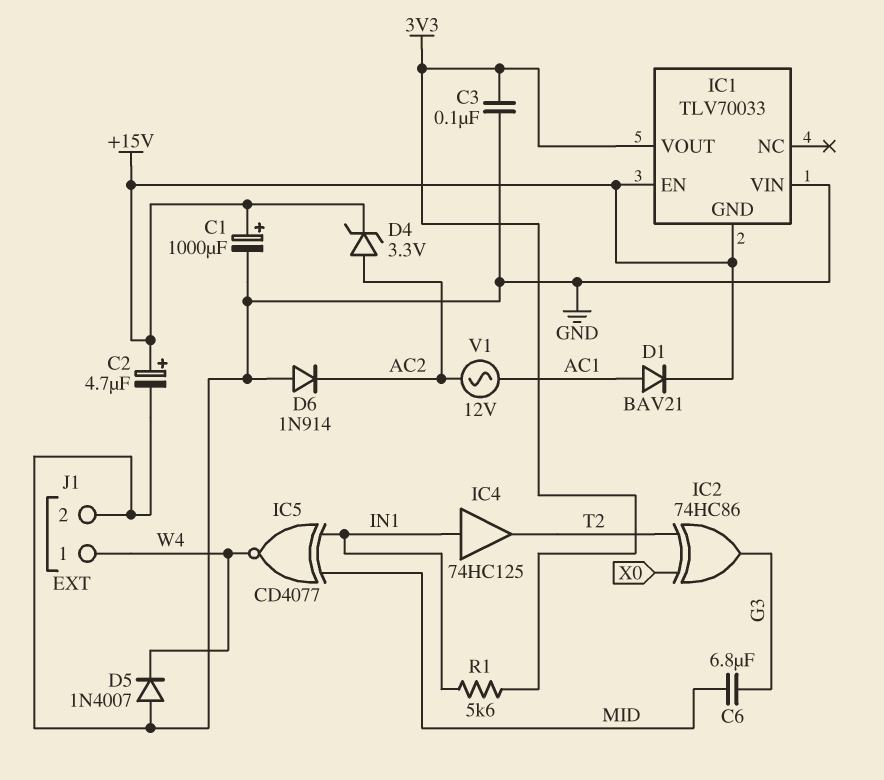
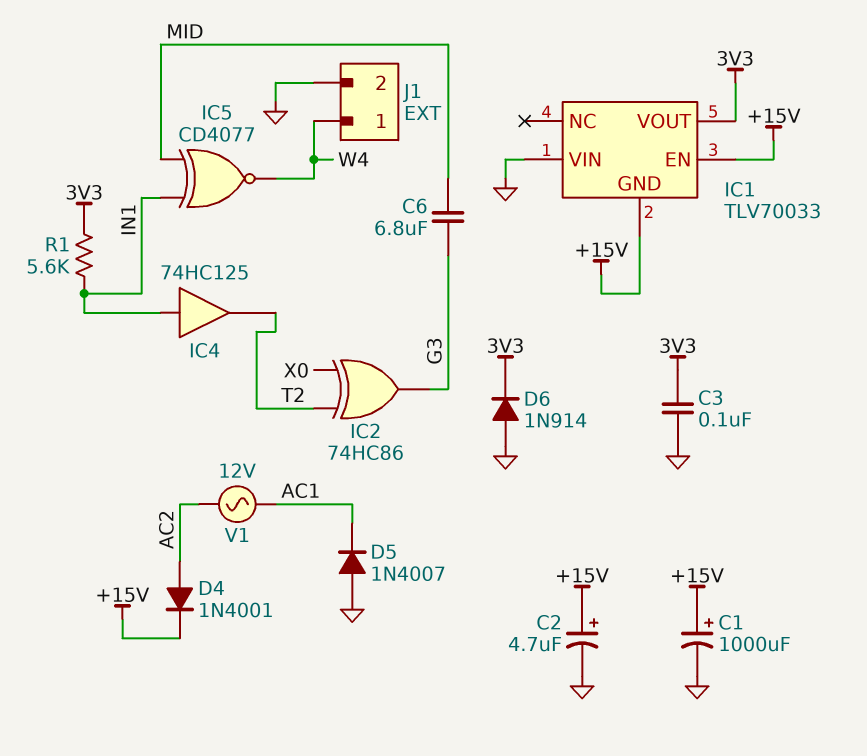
D1: diode BAV21 (A AC1, K +15V) -> none
D4: zener 3.3V (A AC2, K +15V) -> diode 1N4001 (A AC2, K +15V)
D5: diode 1N4007 (A GND, K W4) -> diode 1N4007 (A GND, K AC1)
D6: diode 1N914 (A GND, K AC2) -> diode 1N914 (A GND, K 3V3)

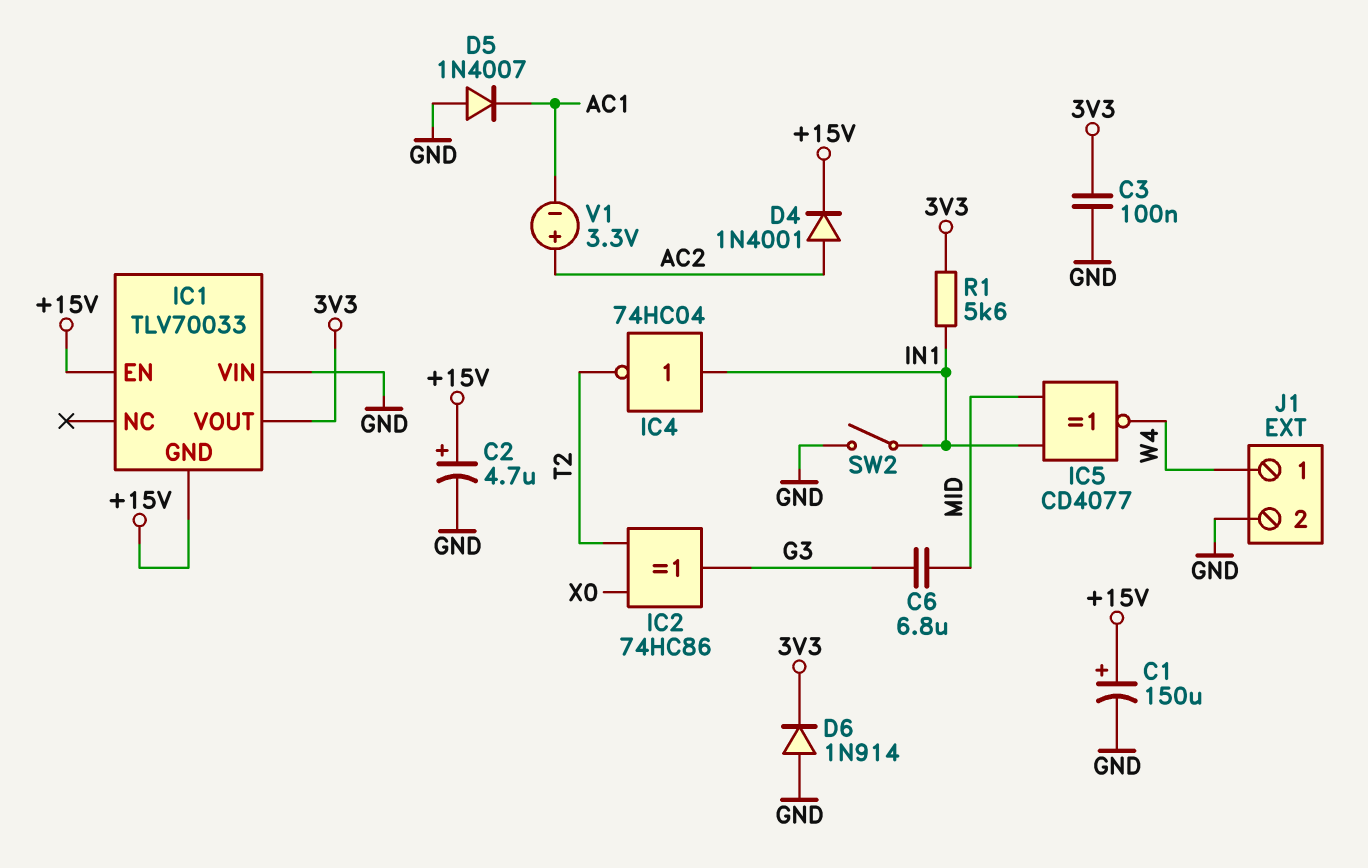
C1: 1000uF (plus +15V, minus GND) -> 150uF (plus +15V, minus GND)
IC4: buffer 74HC125 (in IN1, out T2) -> NOT 74HC04 (in IN1, out T2)
SW2: none -> switch (GND, IN1)
V1: AC 12V (AC1, AC2) -> 3.3V (plus AC2, minus AC1)

